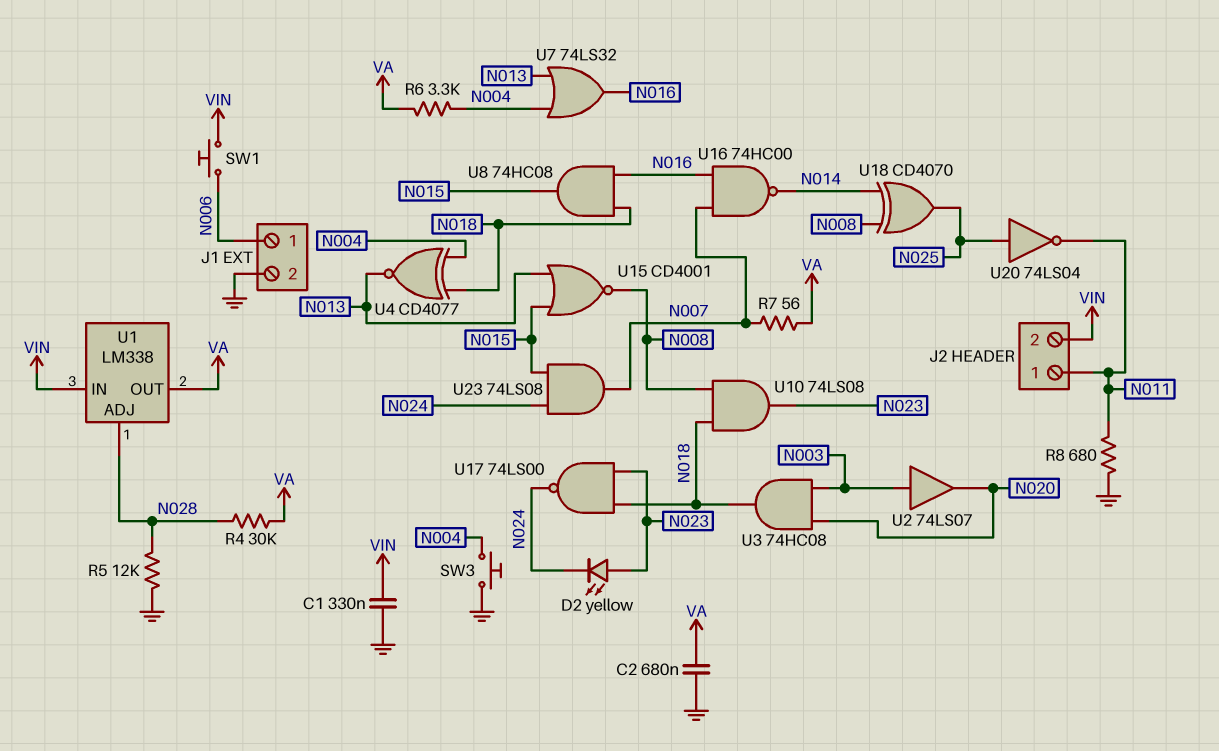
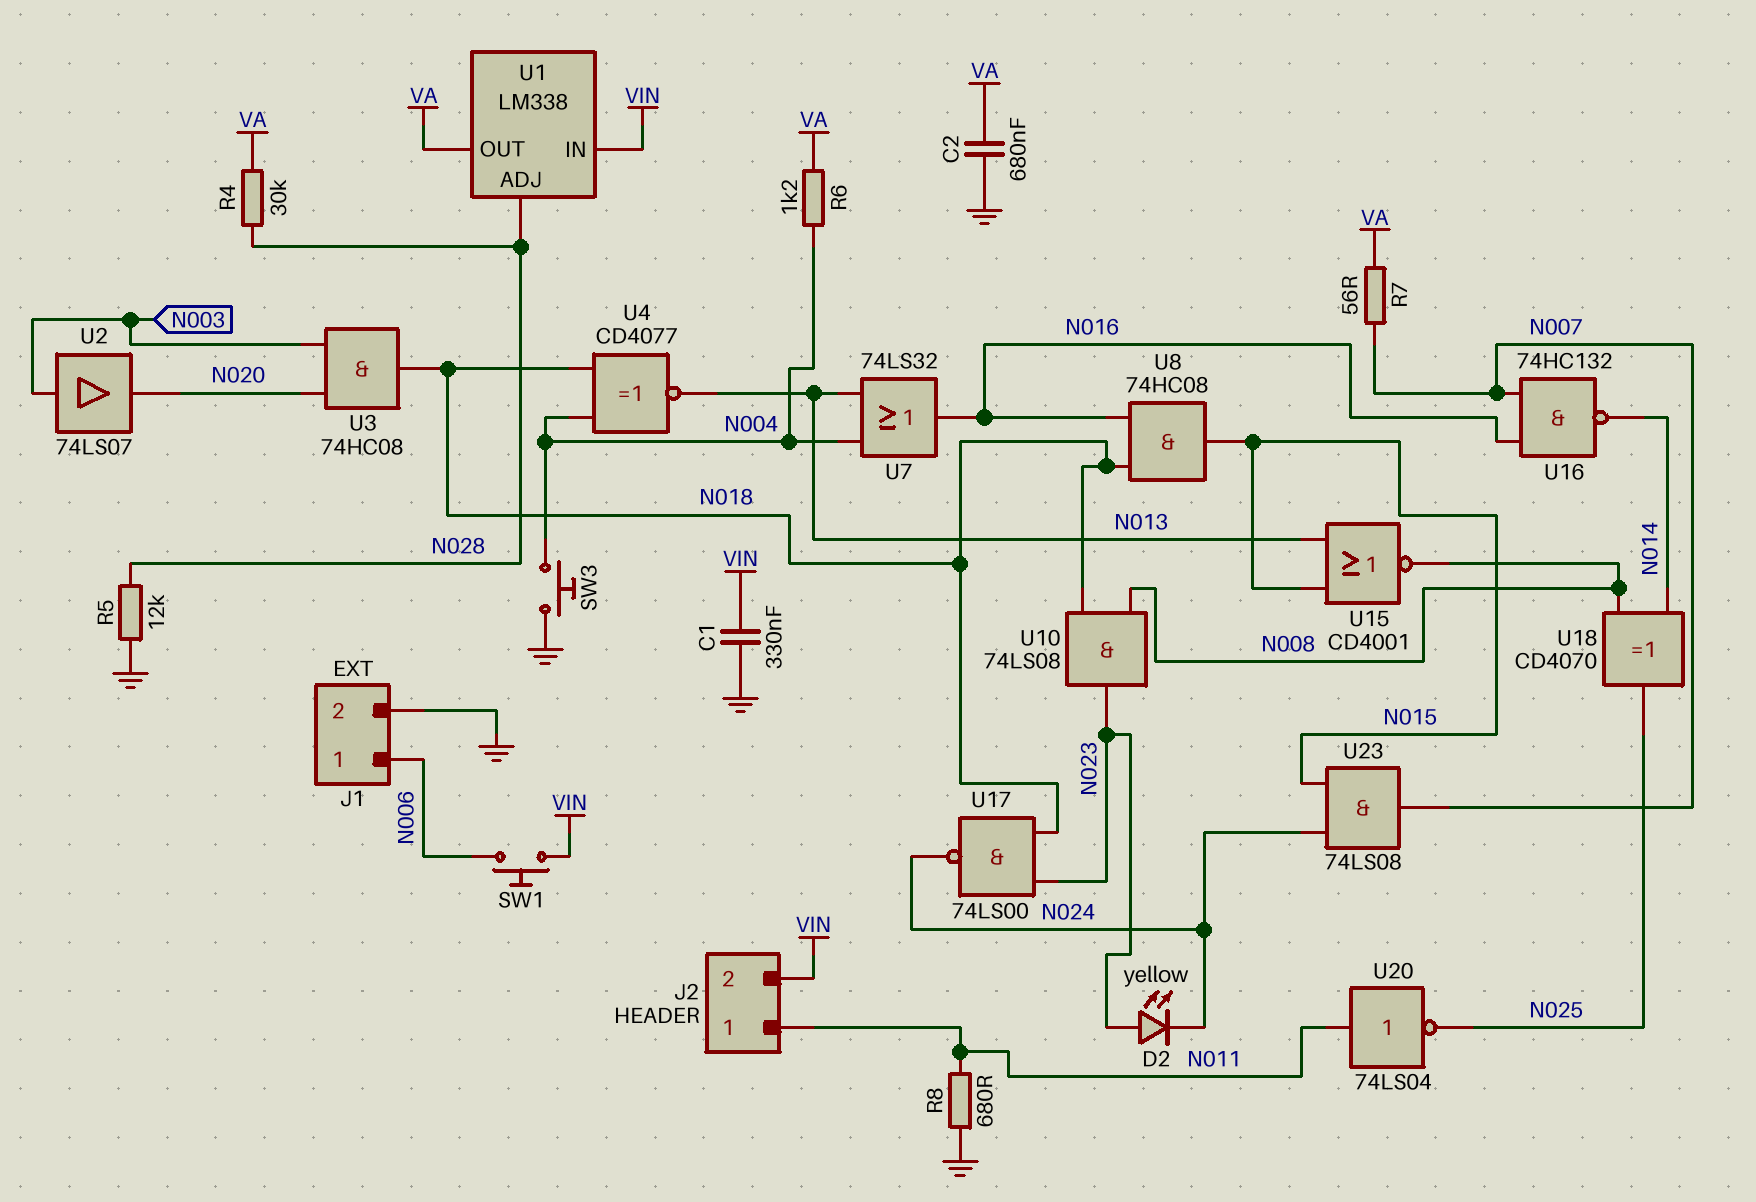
R6: 3.3k (N004, VA) -> 1.2k (N004, VA)
U16: NAND 74HC00 (in N007, in N016, out N014) -> NAND 74HC132 (in N007, in N016, out N014)
U20: NOT 74LS04 (in N025, out N011) -> NOT 74LS04 (in N011, out N025)

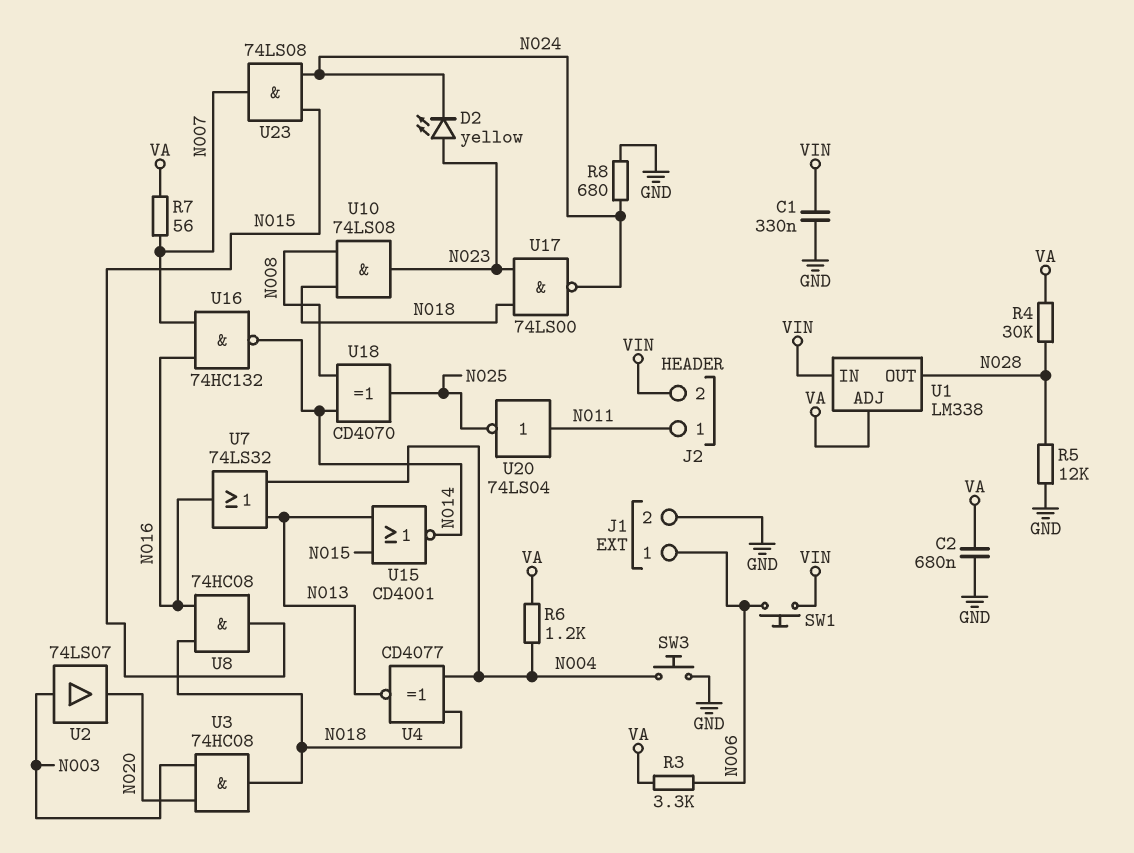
R3: none -> 3.3k (N006, VA)
R8: 680 (GND, N011) -> 680 (GND, N024)
U1 pin ADJ: N028 -> VA
U1 pin OUT: VA -> N028
U15: NOR CD4001 (in N013, in N015, out N008) -> NOR CD4001 (in N013, in N015, out N014)

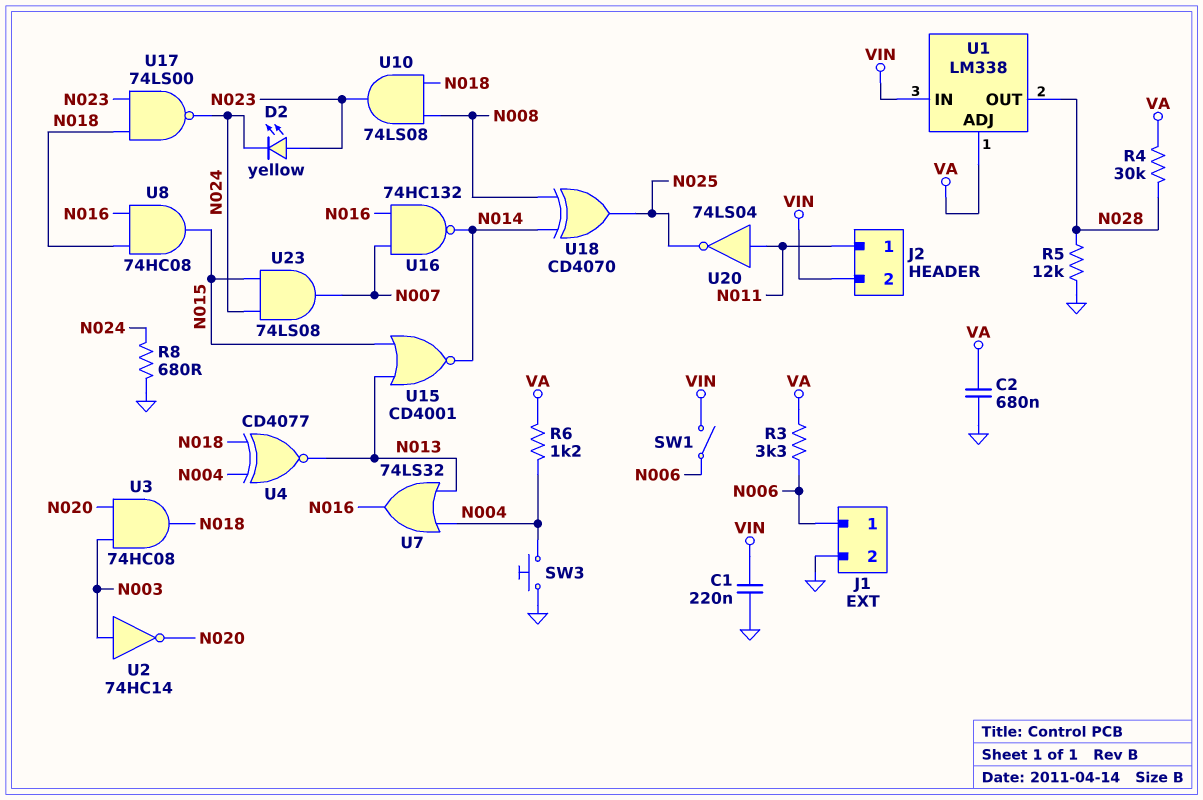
C1: 330nF (GND, VIN) -> 220nF (GND, VIN)
R7: 56 (N007, VA) -> none
SW1: button (N006, VIN) -> switch (N006, VIN)
U2: buffer 74LS07 (in N003, out N020) -> NOT 74HC14 (in N003, out N020)

